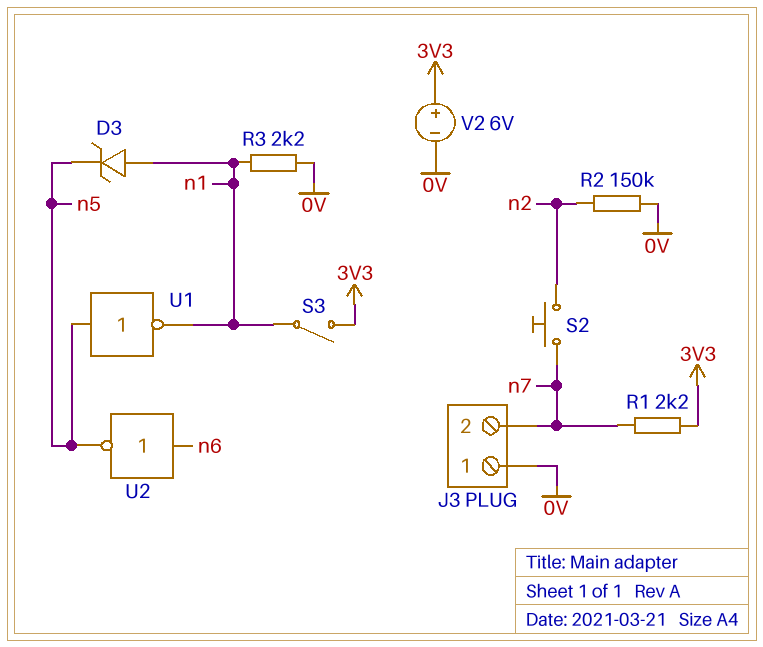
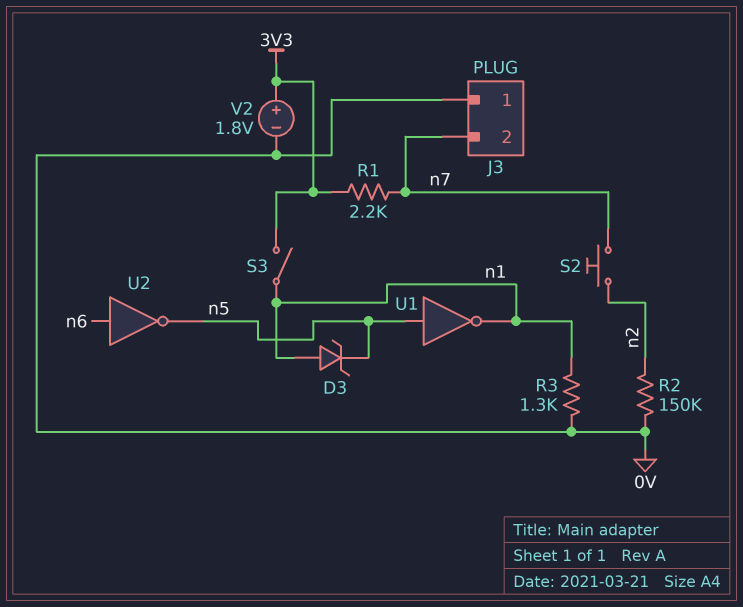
R3: 2.2k (0V, n1) -> 1.3k (0V, n1)
V2: 6V (plus 3V3, minus 0V) -> 1.8V (plus 3V3, minus 0V)

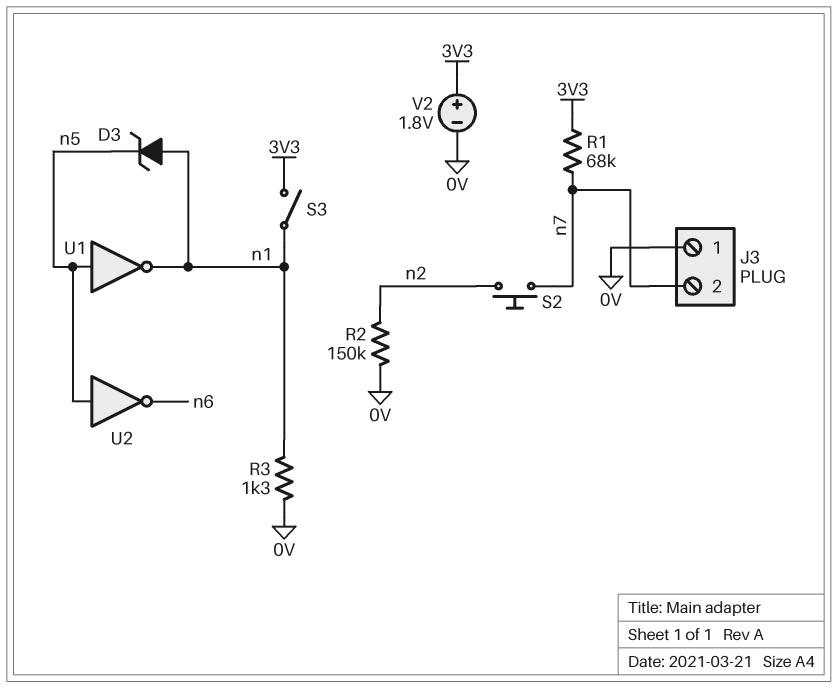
R1: 2.2k (3V3, n7) -> 68k (3V3, n7)
U2: NOT (in n6, out n5) -> NOT (in n5, out n6)

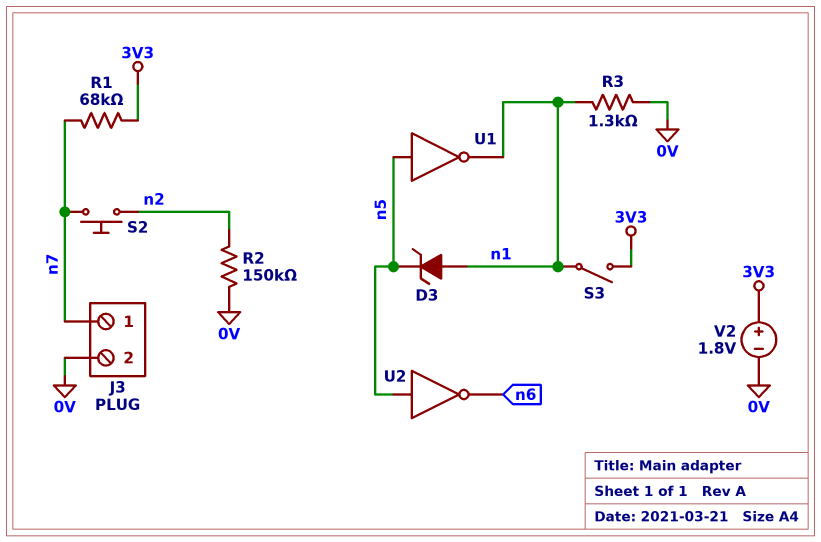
J3 pin 1: 0V -> n7
J3 pin 2: n7 -> 0V

